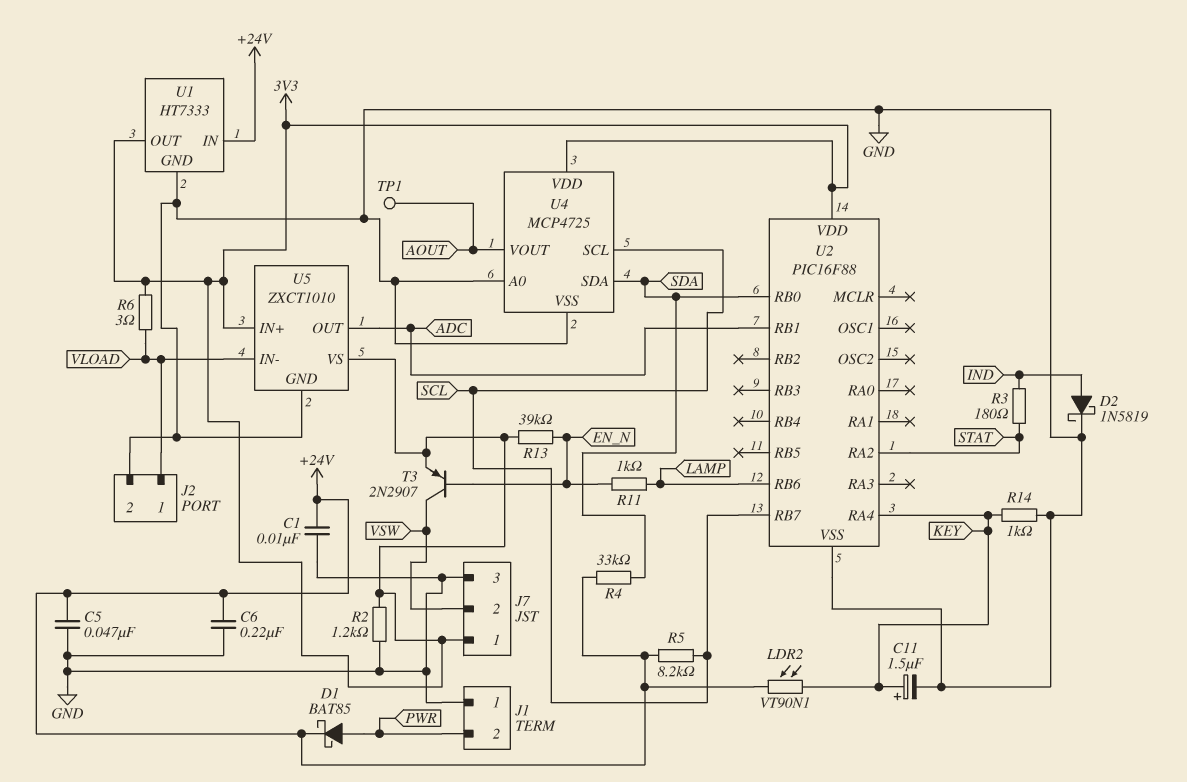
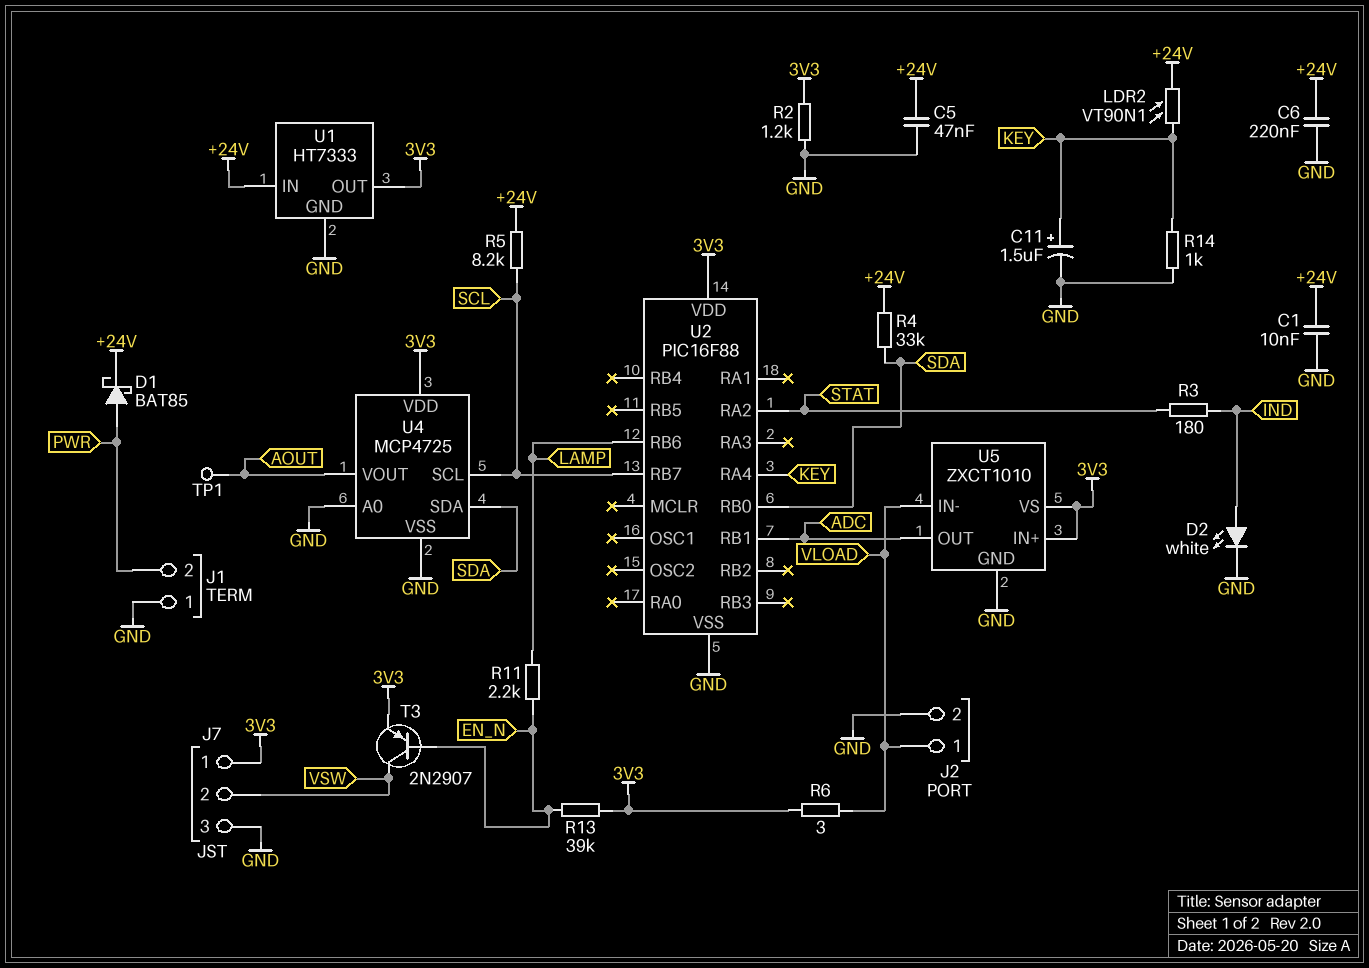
D2: schottky 1N5819 (A IND, K GND) -> LED white (A IND, K GND)
R11: 1k (EN_N, LAMP) -> 2.2k (EN_N, LAMP)

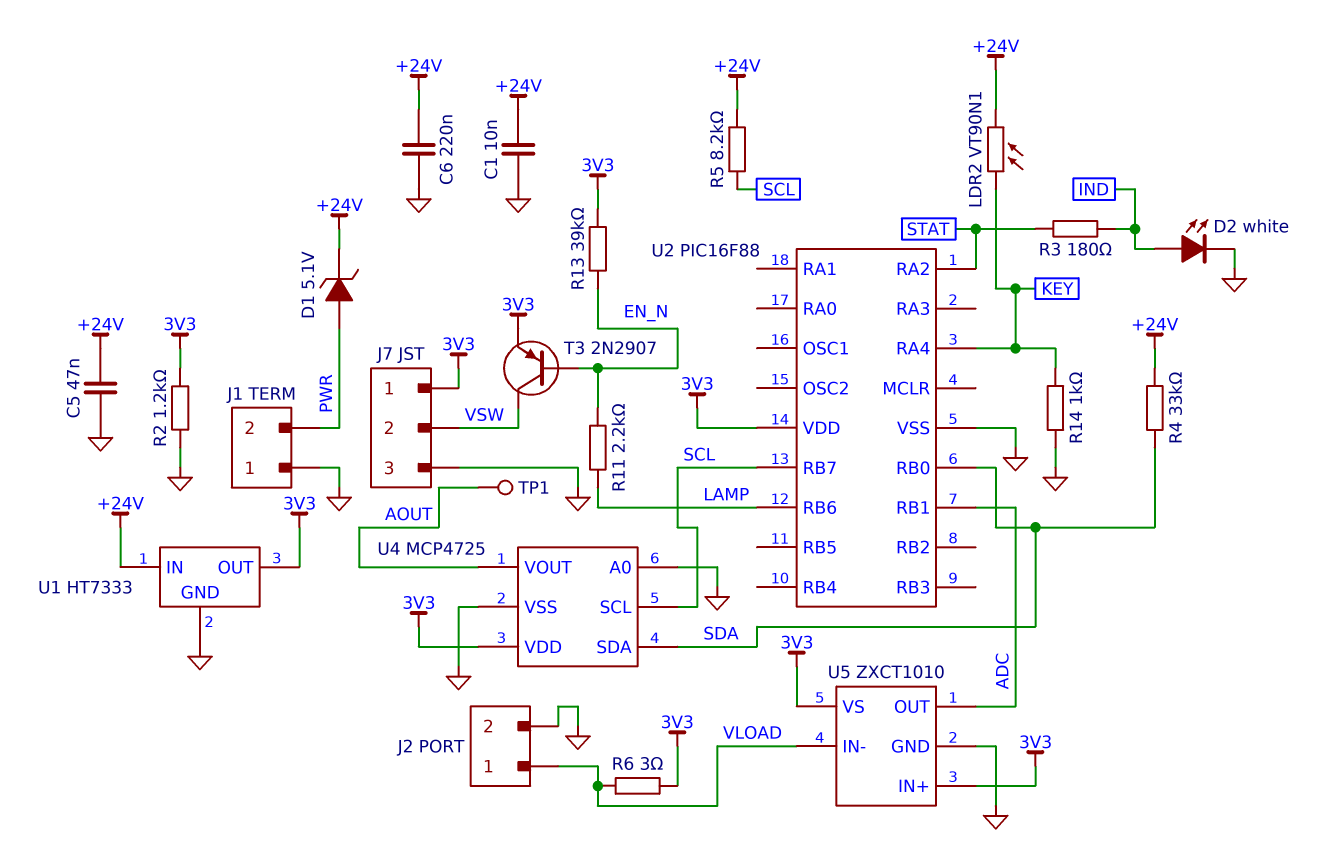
C11: 1.5uF (plus KEY, minus GND) -> none
D1: schottky BAT85 (A PWR, K +24V) -> zener 5.1V (A PWR, K +24V)

